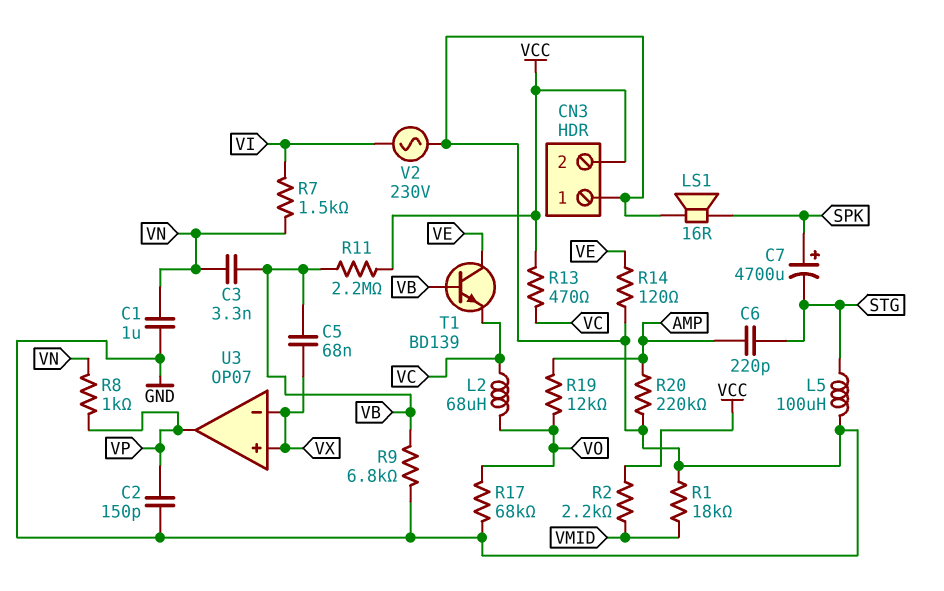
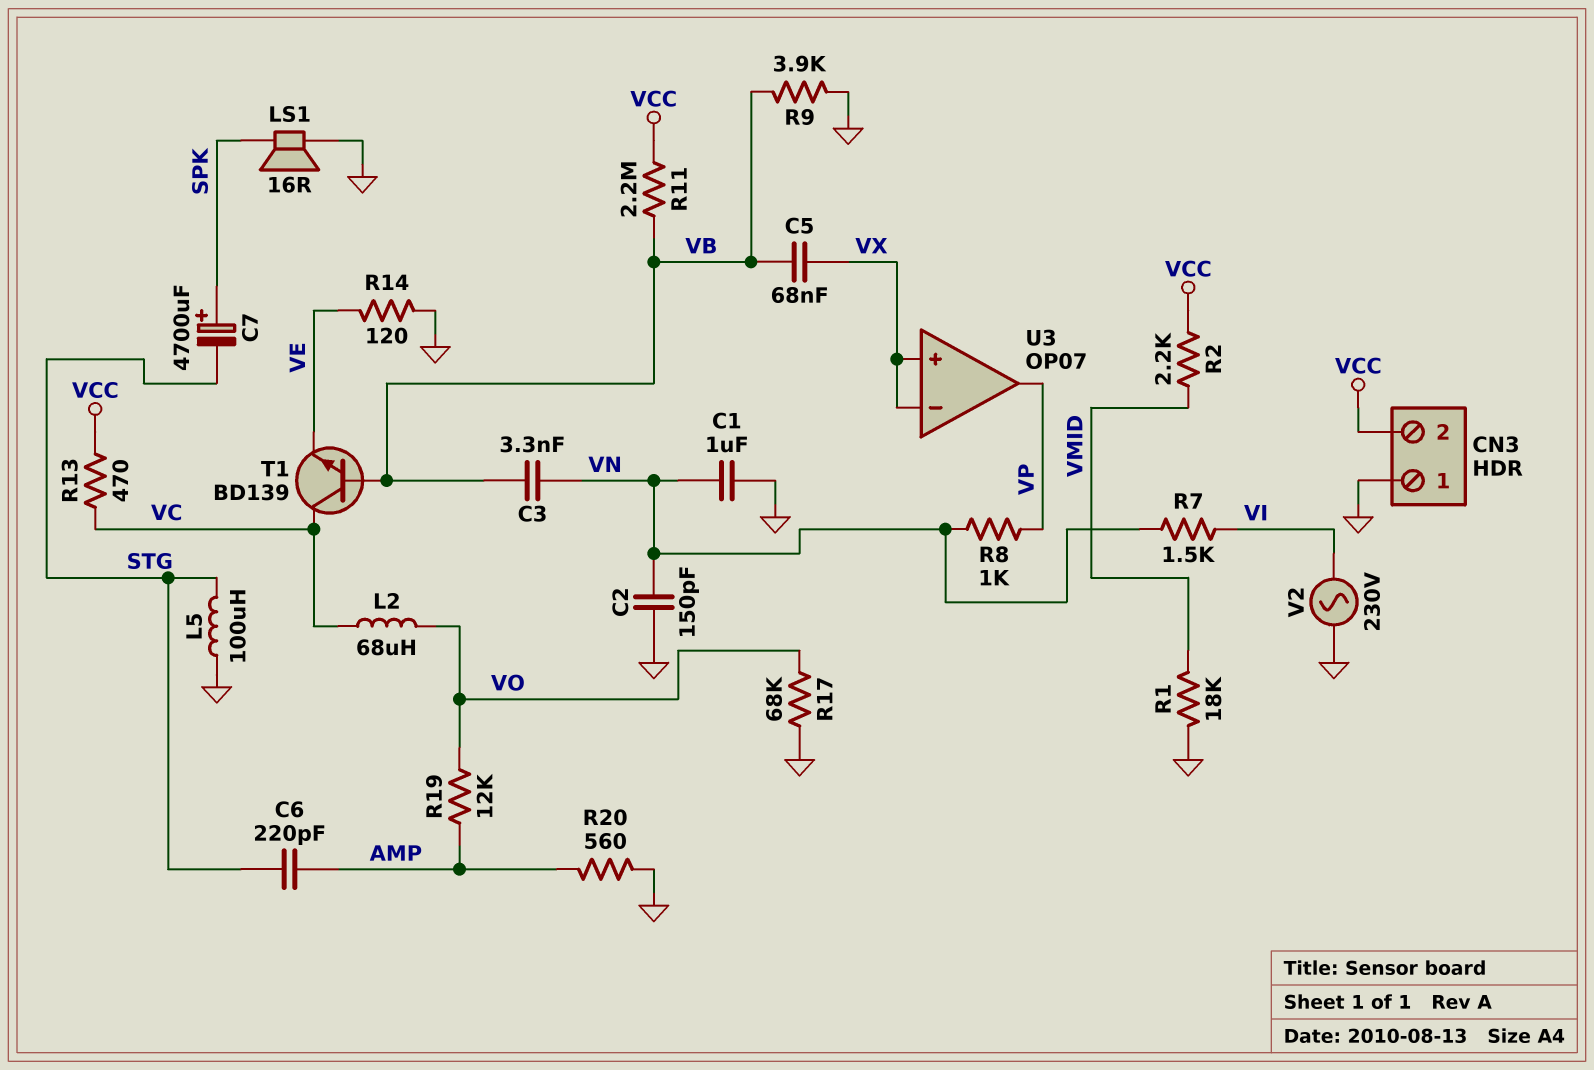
C2: 150pF (GND, VP) -> 150pF (GND, VN)
R9: 6.8k (GND, VB) -> 3.9k (GND, VB)
R20: 220k (AMP, GND) -> 560 (AMP, GND)
T1: NPN BD139 (B VB, C VE, E VC) -> NPN BD139 (B VB, C VC, E VE)

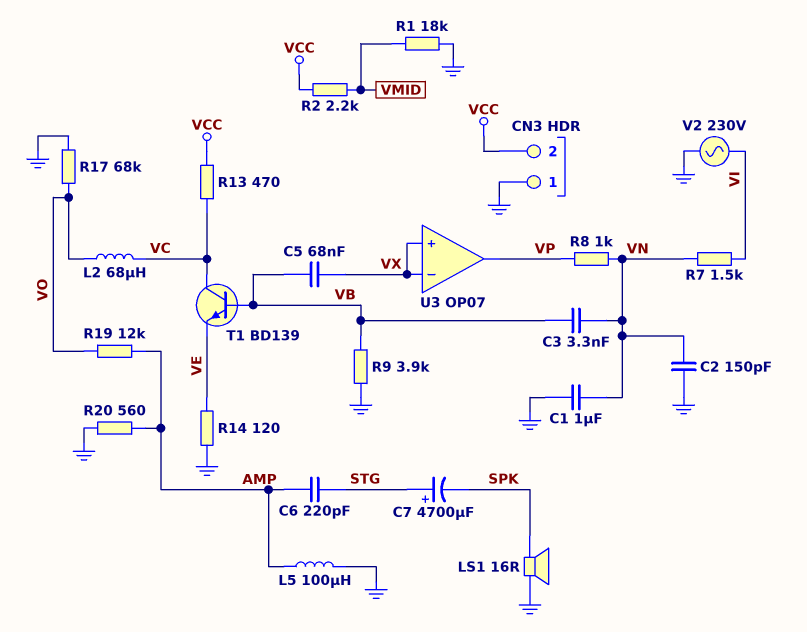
C7: 4700uF (plus SPK, minus STG) -> 4700uF (plus STG, minus SPK)
L5: 100uH (GND, STG) -> 100uH (AMP, GND)
R11: 2.2M (VB, VCC) -> none

